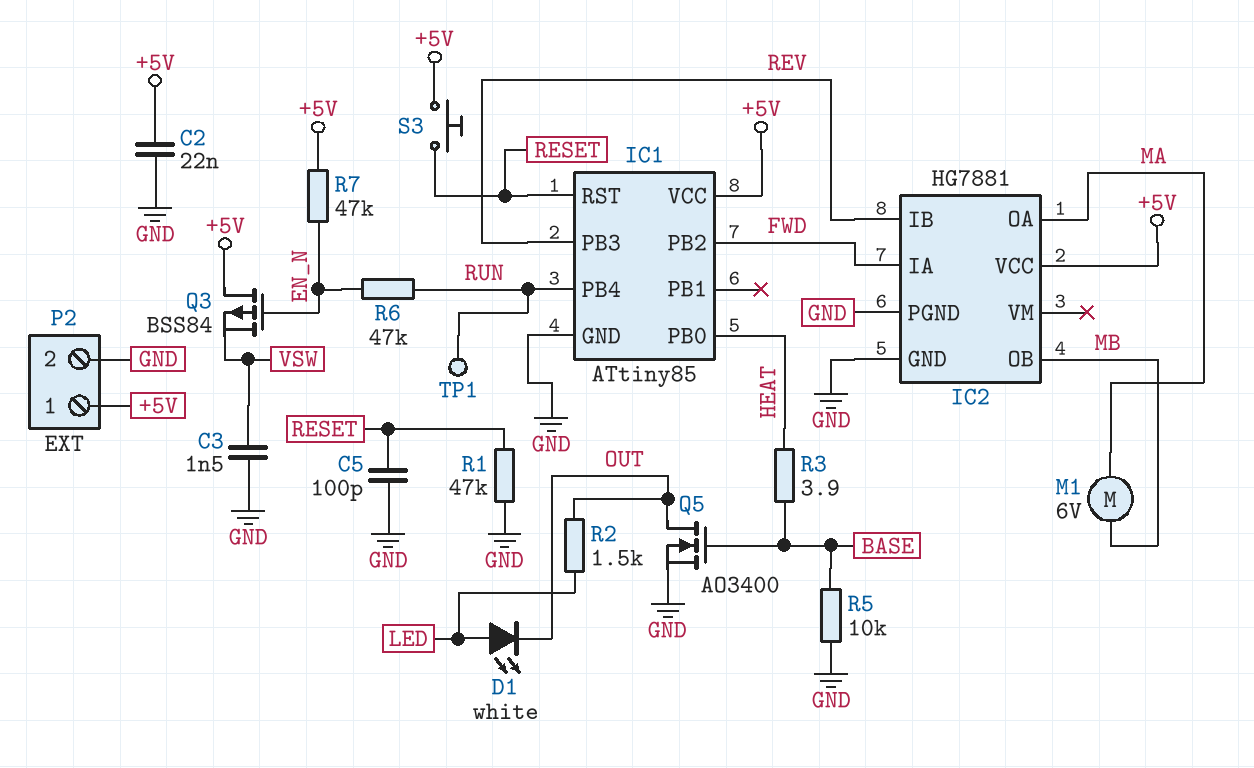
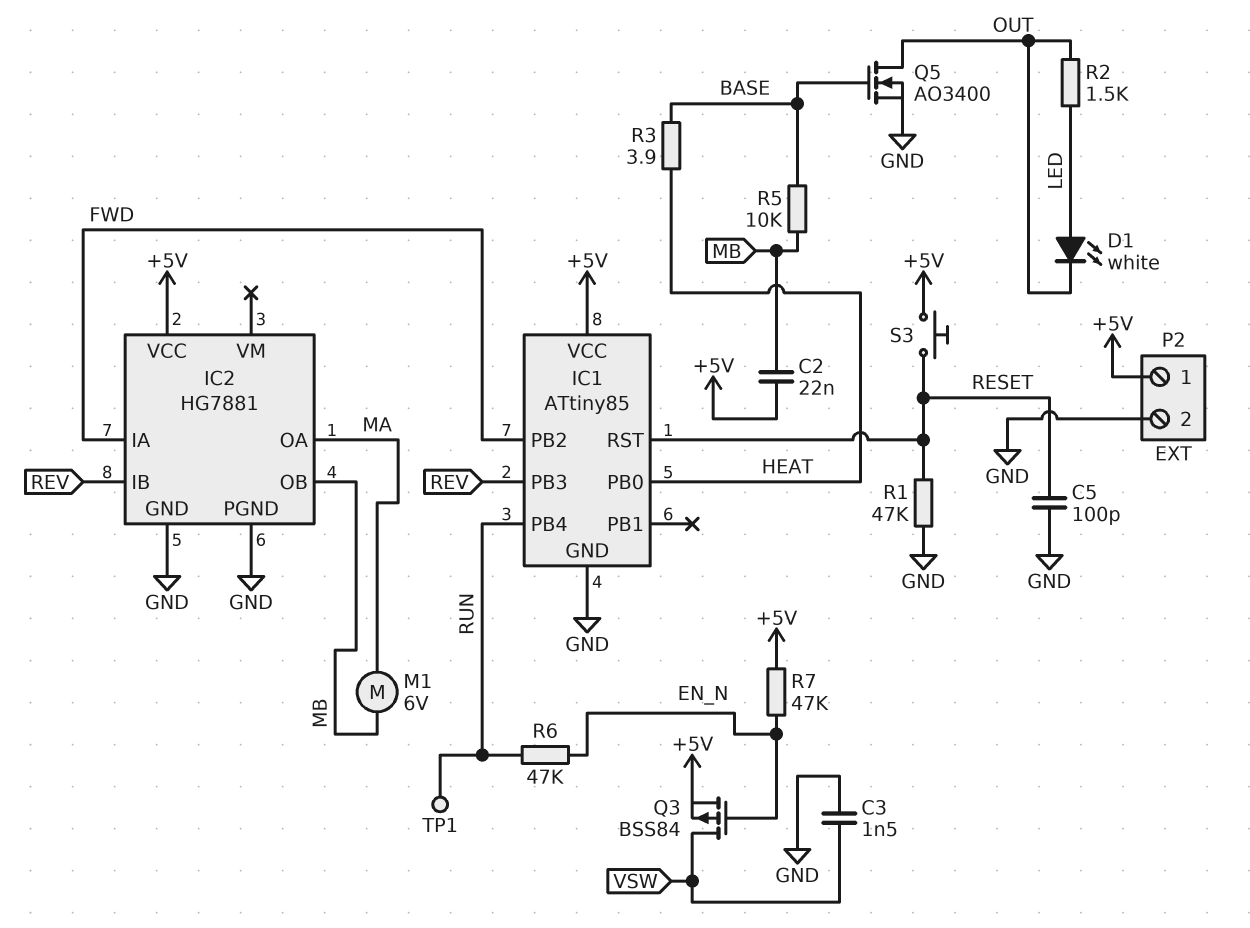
C2: 22nF (+5V, GND) -> 22nF (+5V, MB)
Q3: PMOS BSS84 (G EN_N, D +5V, S VSW) -> PMOS BSS84 (G EN_N, D VSW, S +5V)
R5: 10k (BASE, GND) -> 10k (BASE, MB)

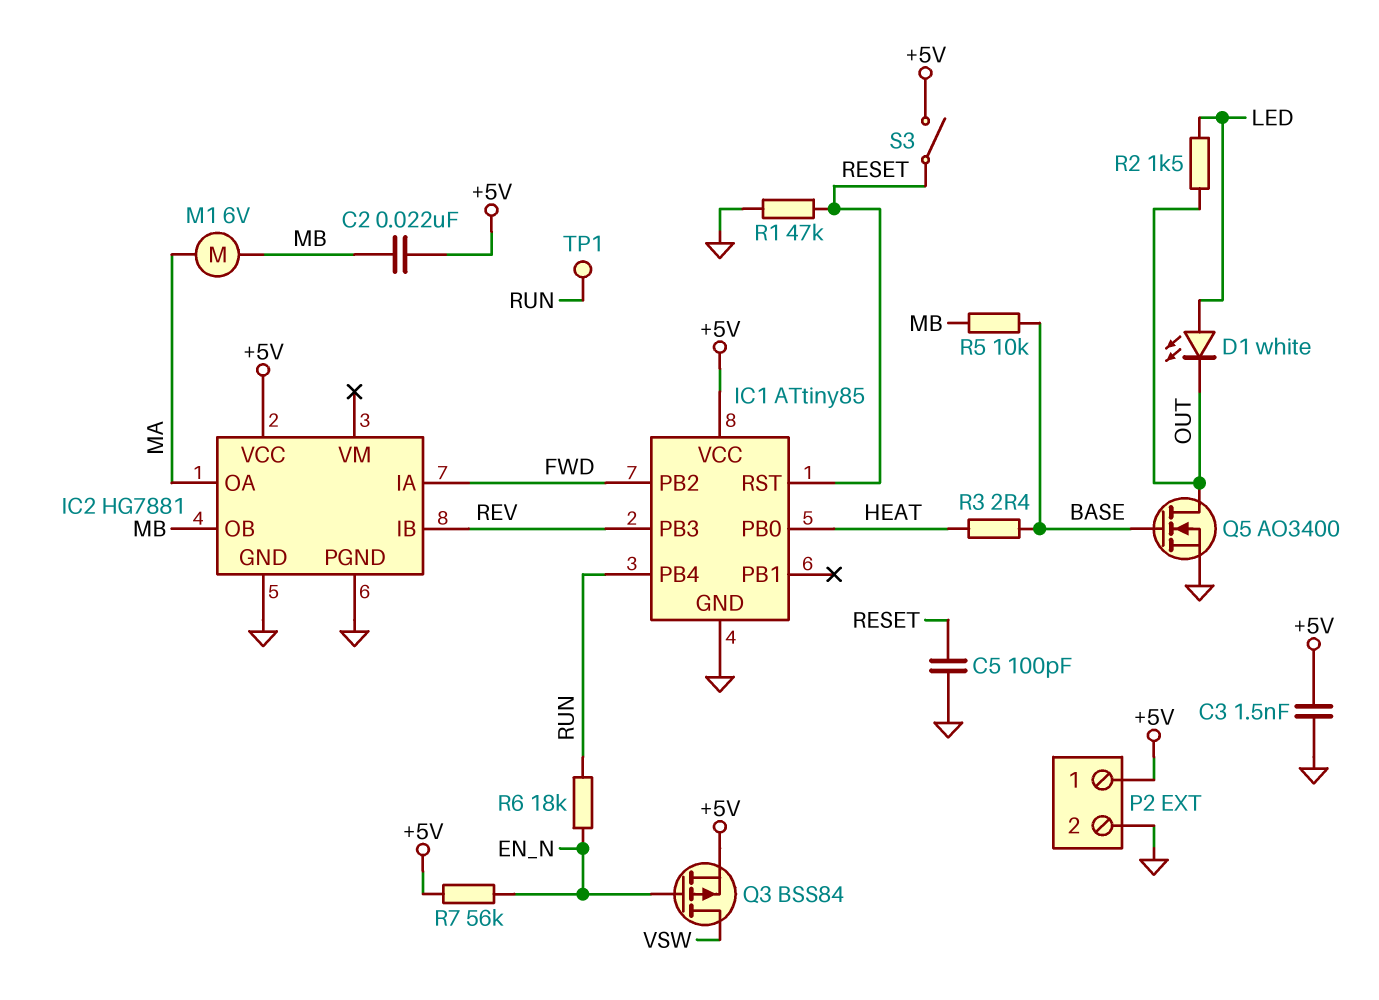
C3: 1.5nF (GND, VSW) -> 1.5nF (+5V, GND)
R3: 3.9 (BASE, HEAT) -> 2.4 (BASE, HEAT)
R6: 47k (EN_N, RUN) -> 18k (EN_N, RUN)
R7: 47k (+5V, EN_N) -> 56k (+5V, EN_N)
S3: button (+5V, RESET) -> switch (+5V, RESET)

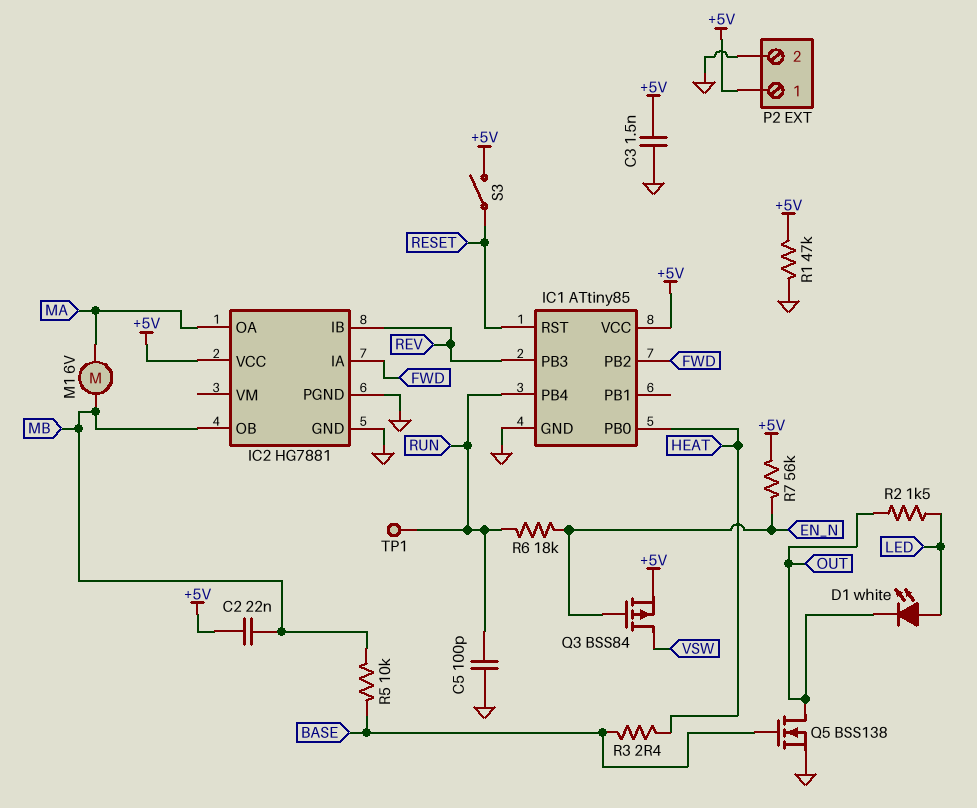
C5: 100pF (GND, RESET) -> 100pF (GND, RUN)
Q5: NMOS AO3400 (G BASE, D OUT, S GND) -> NMOS BSS138 (G BASE, D OUT, S GND)
R1: 47k (GND, RESET) -> 47k (+5V, GND)

